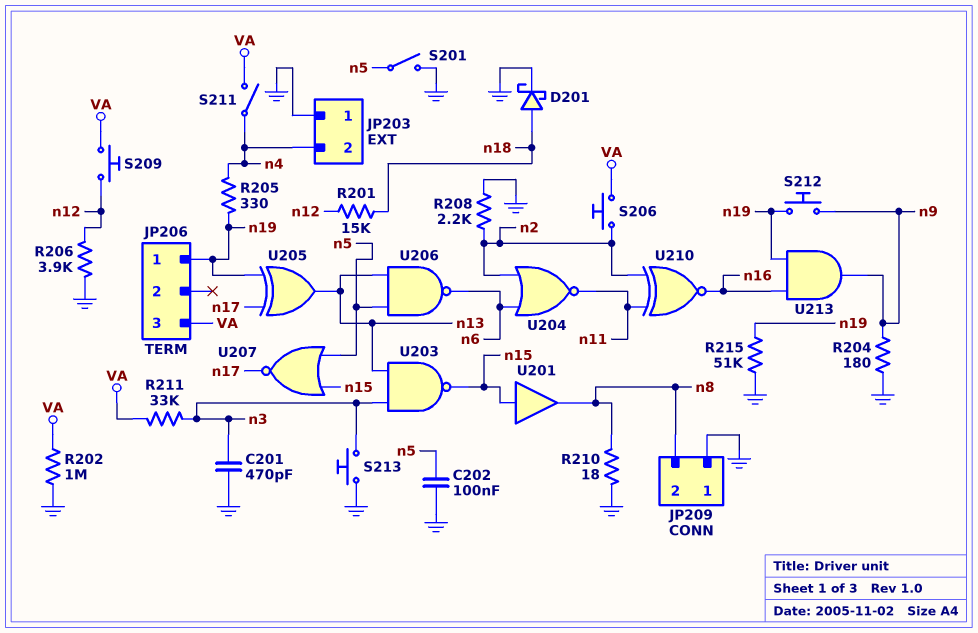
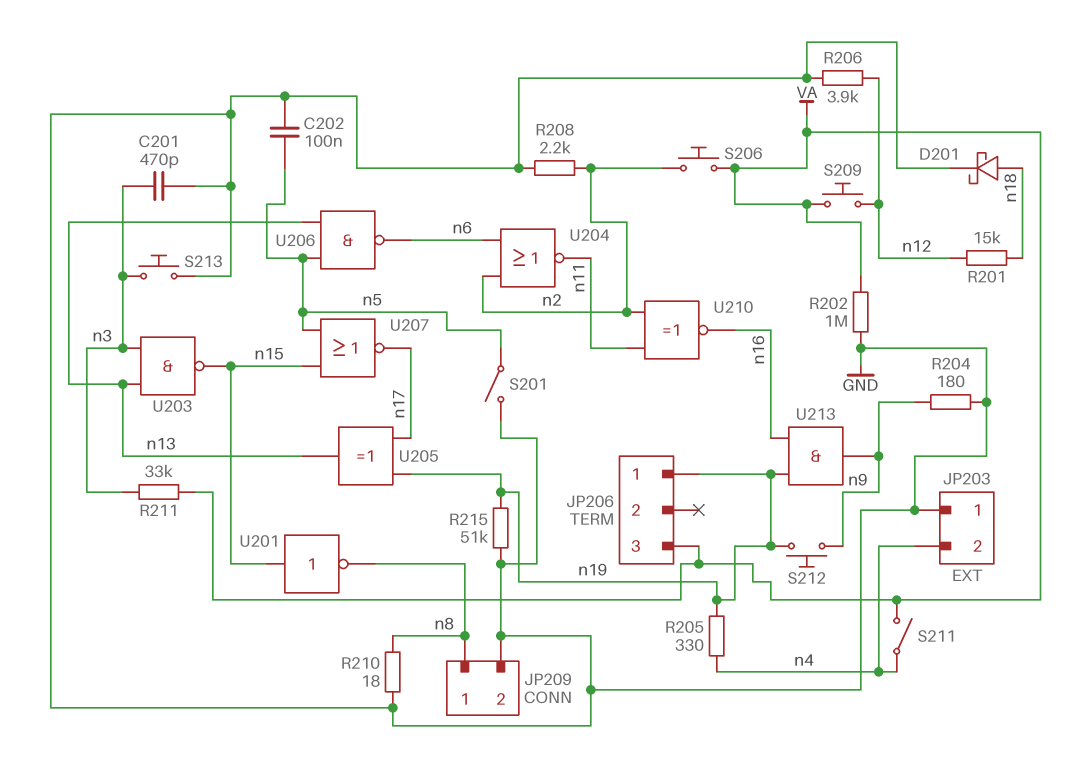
JP209 pin 1: GND -> n8
JP209 pin 2: n8 -> GND
U201: buffer (in n15, out n8) -> NOT (in n15, out n8)

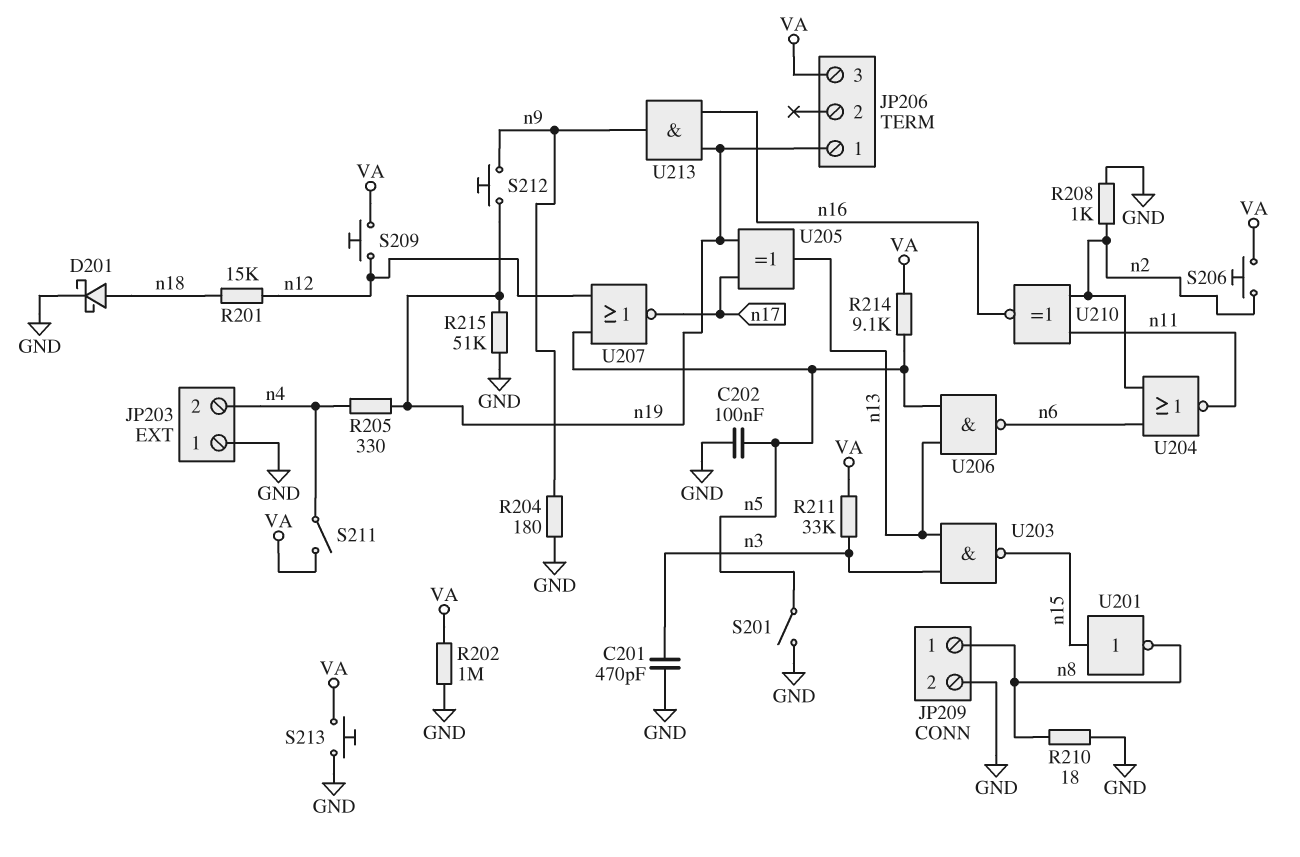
R206: 3.9k (GND, n12) -> none
R208: 2.2k (GND, n2) -> 1k (GND, n2)
R214: none -> 9.1k (VA, n5)
S213: button (GND, n3) -> button (GND, VA)
U207: NOR (in n5, in n15, out n17) -> NOR (in n5, in n12, out n17)

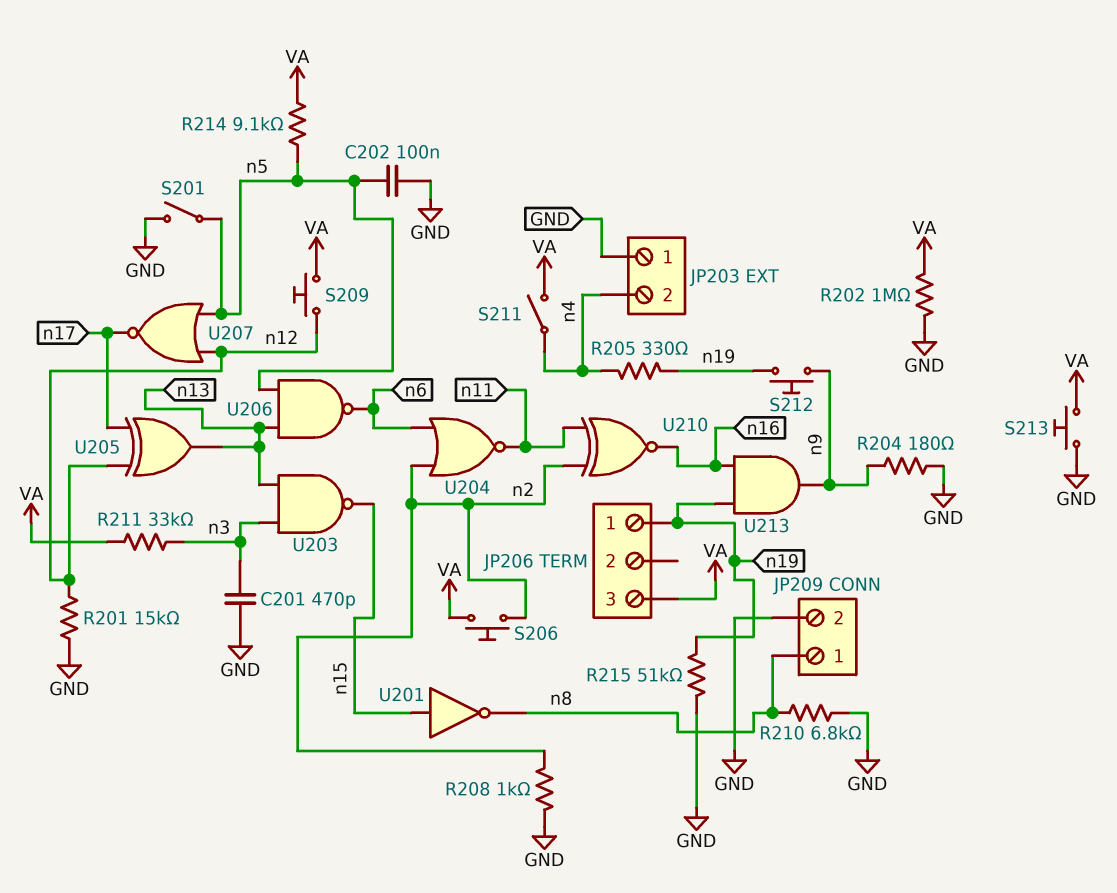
D201: schottky (A n18, K GND) -> none
R201: 15k (n12, n18) -> 15k (GND, n12)
R210: 18 (GND, n8) -> 6.8k (GND, n8)
U205: XOR (in n17, in n19, out n13) -> XOR (in n12, in n17, out n13)

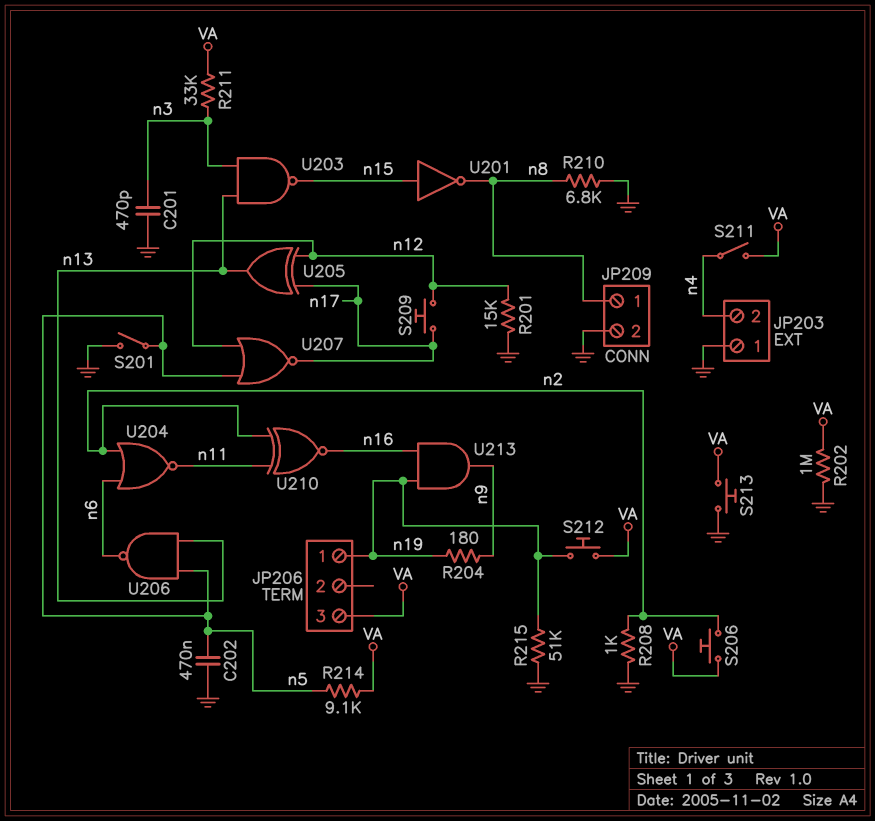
C202: 100nF (GND, n5) -> 470nF (GND, n5)
R204: 180 (GND, n9) -> 180 (n9, n19)
R205: 330 (n4, n19) -> none
S209: button (VA, n12) -> button (n12, n17)
S212: button (n9, n19) -> button (VA, n19)

